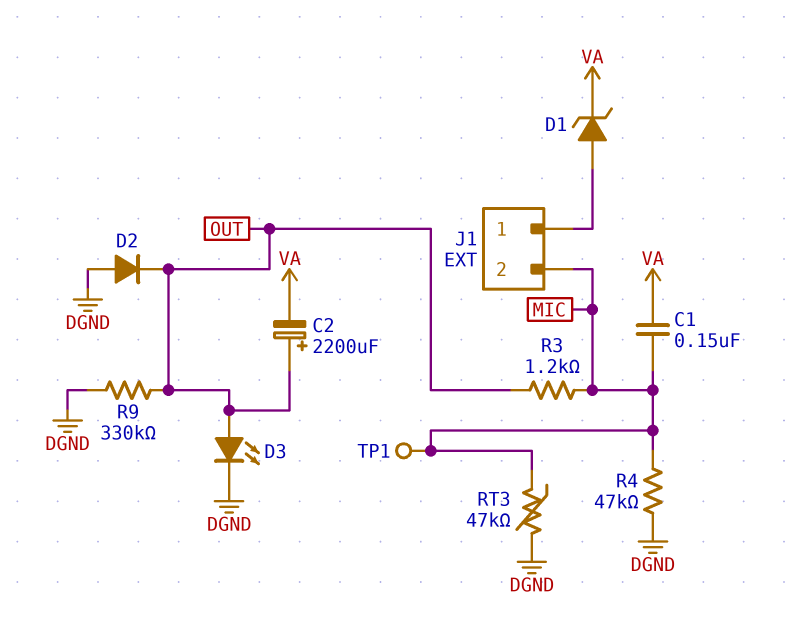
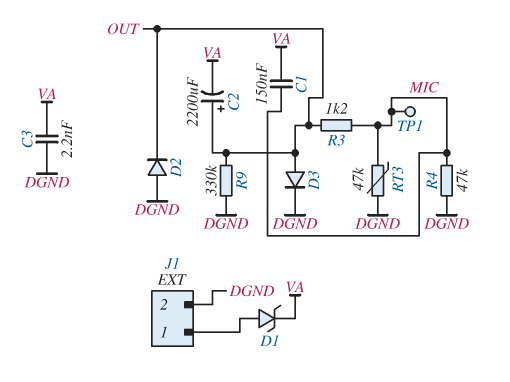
C3: none -> 2.2nF (DGND, VA)
D3: LED (A OUT, K DGND) -> diode (A OUT, K DGND)
J1 pin 2: MIC -> DGND

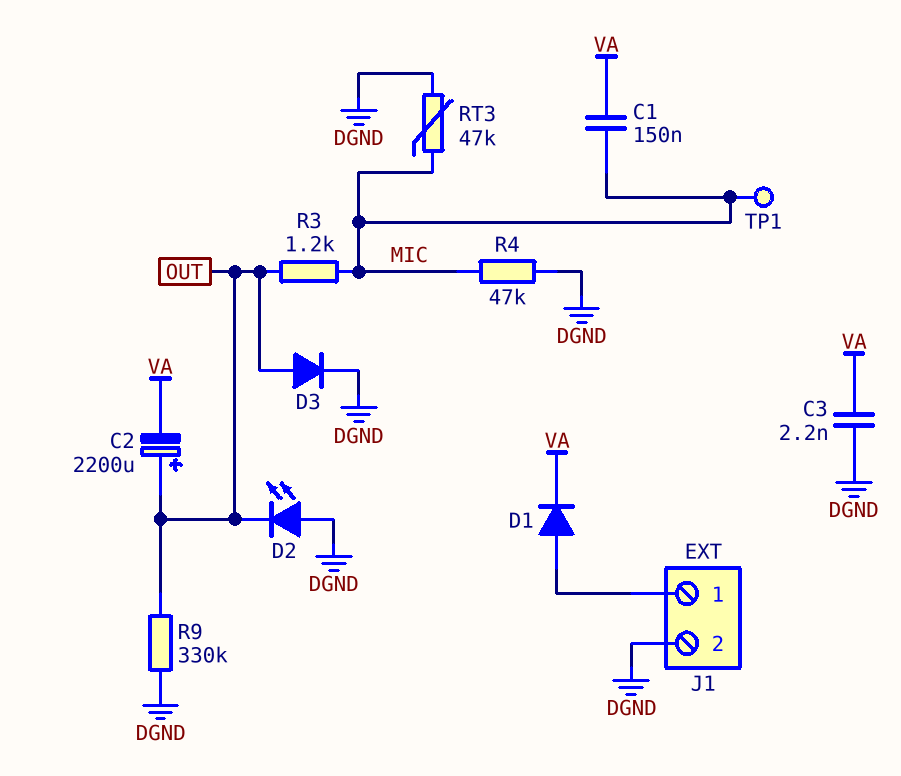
D1: zener (A J1/1, K VA) -> diode (A J1/1, K VA)
D2: diode (A DGND, K OUT) -> LED (A DGND, K OUT)

